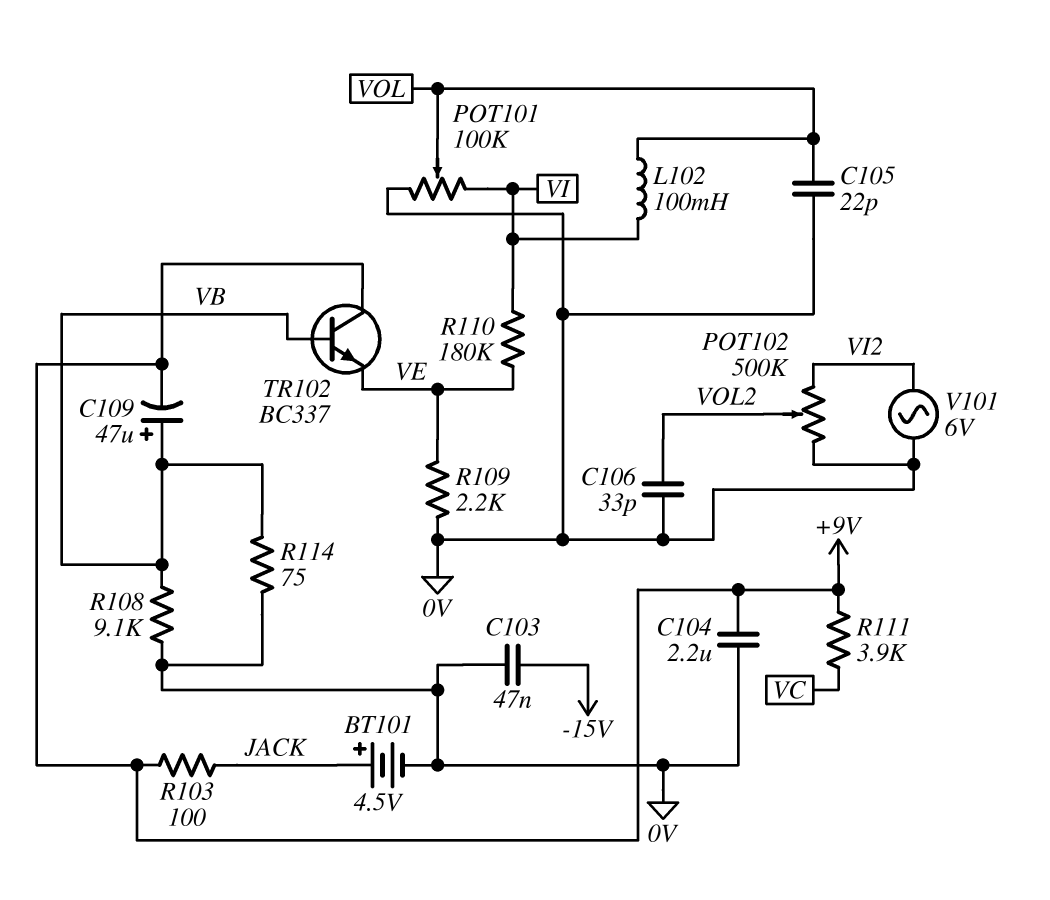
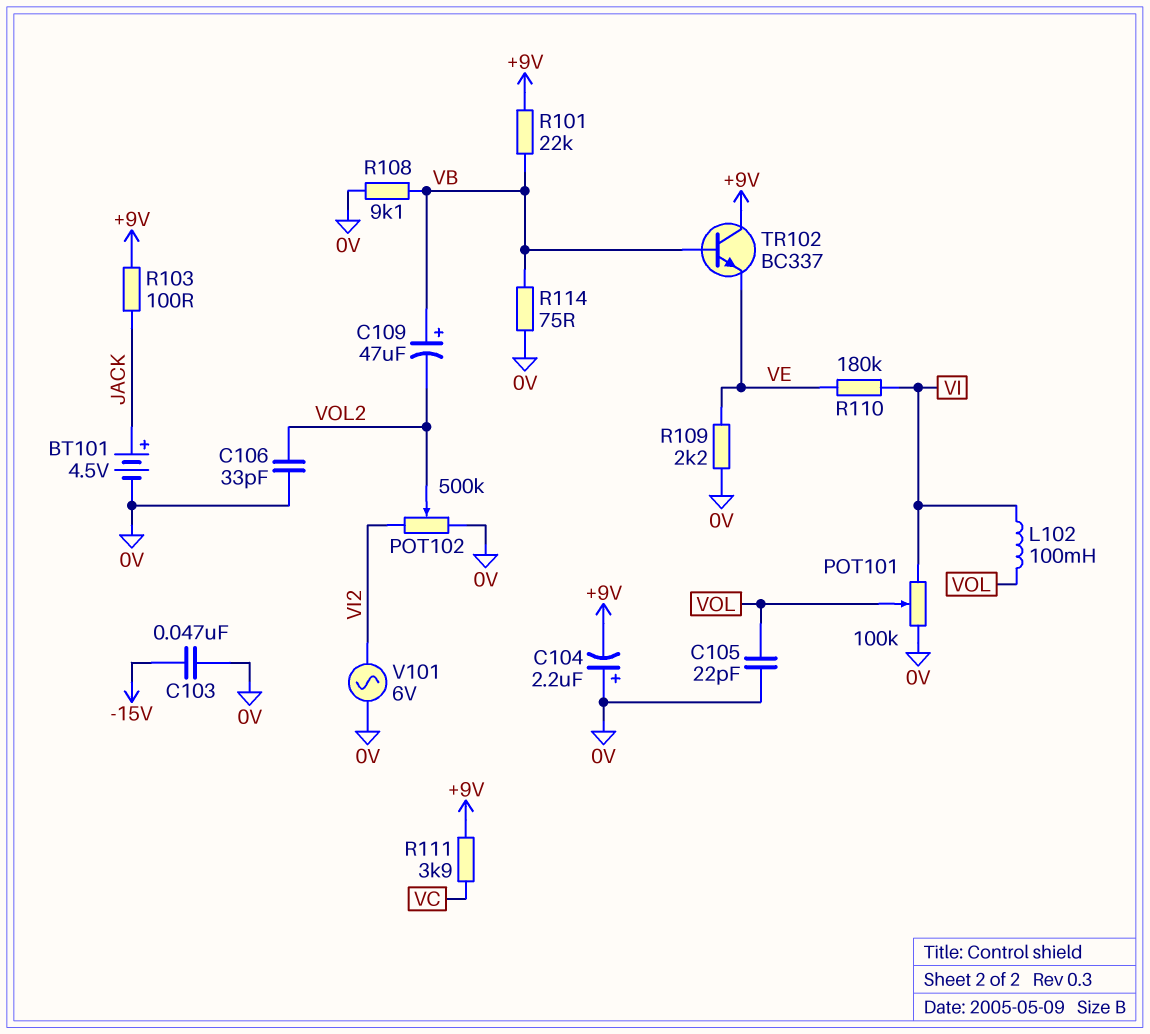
C104: 2.2uF (+9V, 0V) -> 2.2uF (plus 0V, minus +9V)
C109: 47uF (plus VB, minus +9V) -> 47uF (plus VB, minus VOL2)
R101: none -> 22k (+9V, VB)

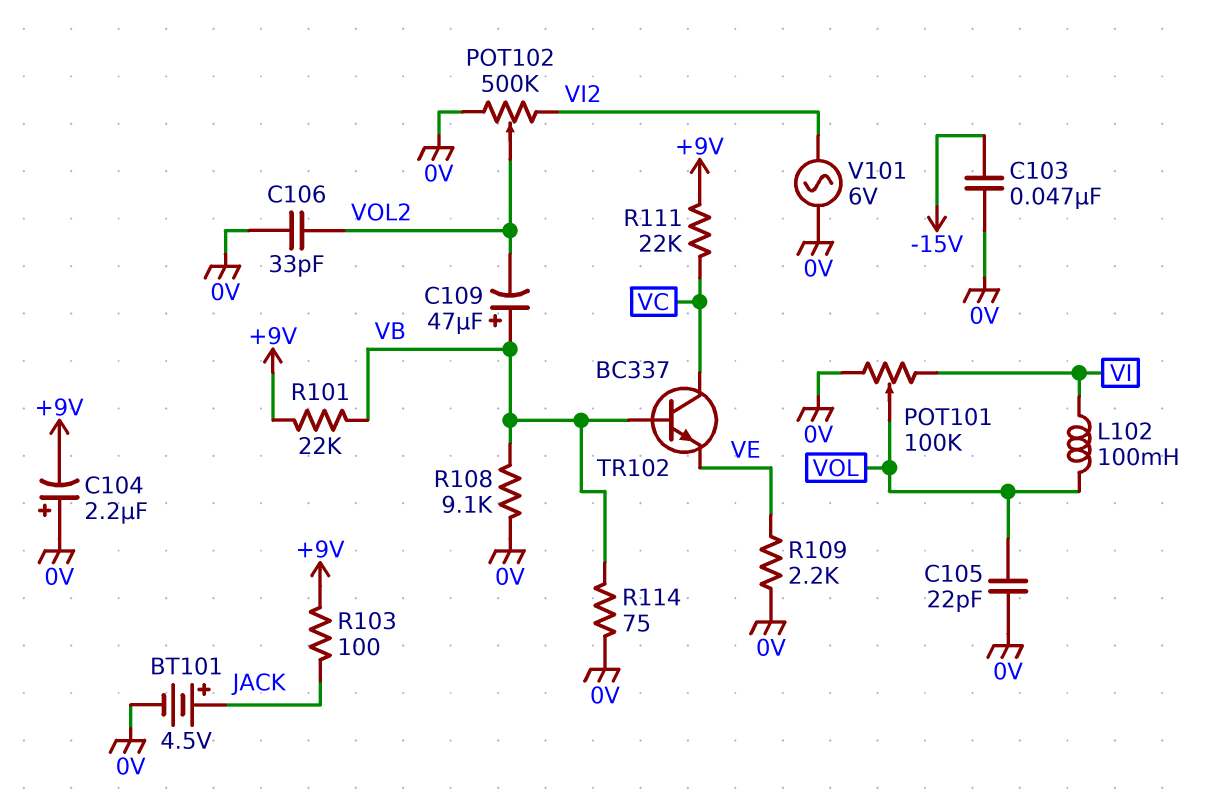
R110: 180k (VE, VI) -> none
R111: 3.9k (+9V, VC) -> 22k (+9V, VC)
TR102: NPN BC337 (B VB, C +9V, E VE) -> NPN BC337 (B VB, C VC, E VE)

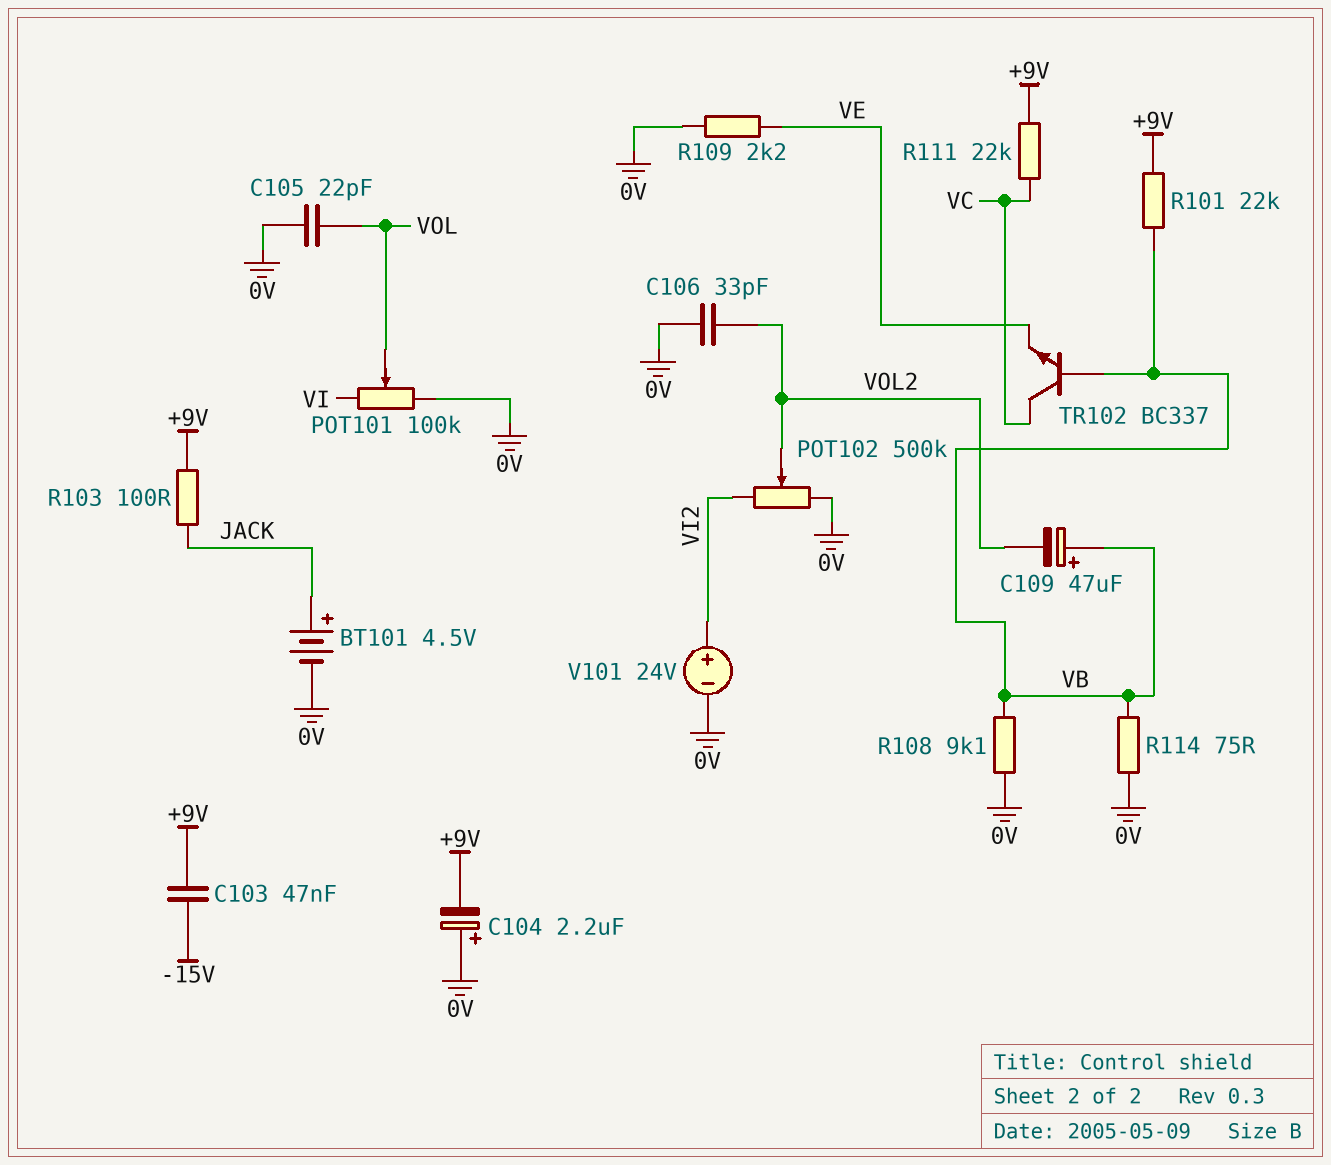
C103: 47nF (-15V, 0V) -> 47nF (+9V, -15V)
L102: 100mH (VI, VOL) -> none
V101: AC 6V (0V, VI2) -> 24V (plus VI2, minus 0V)

